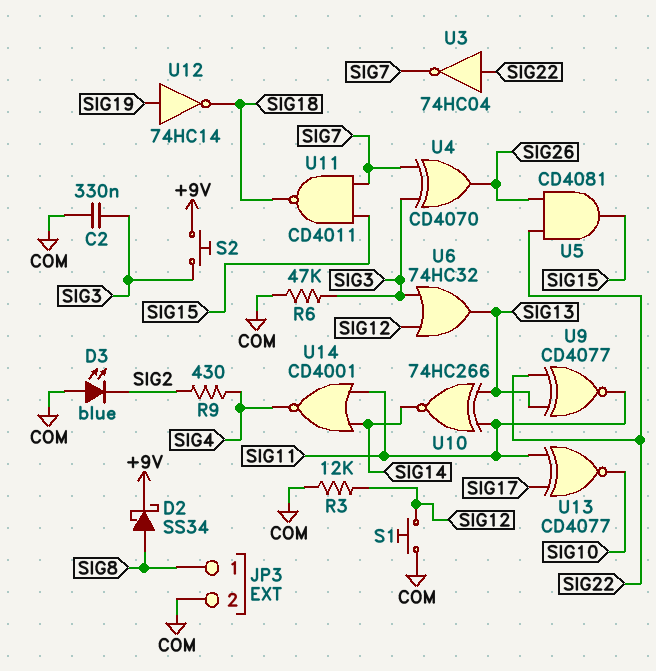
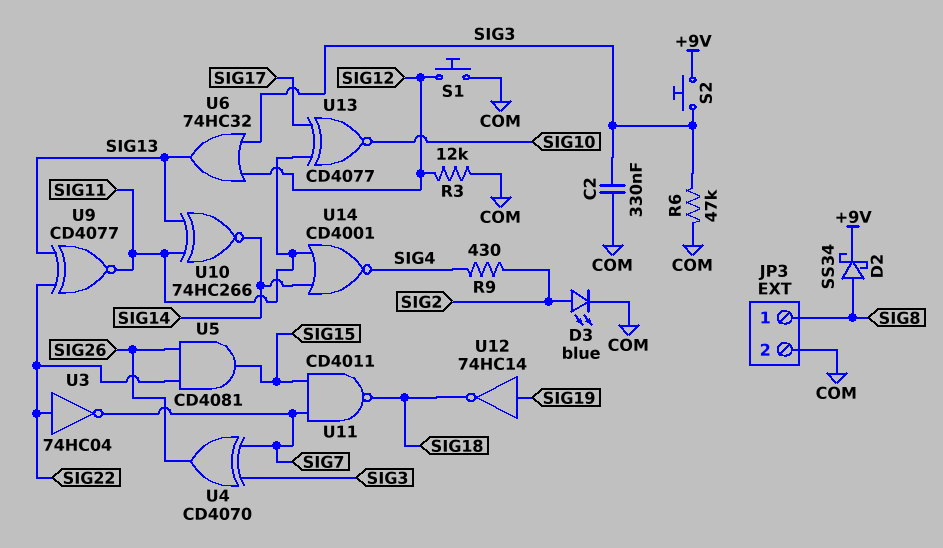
D3: LED blue (A COM, K SIG2) -> LED blue (A SIG2, K COM)

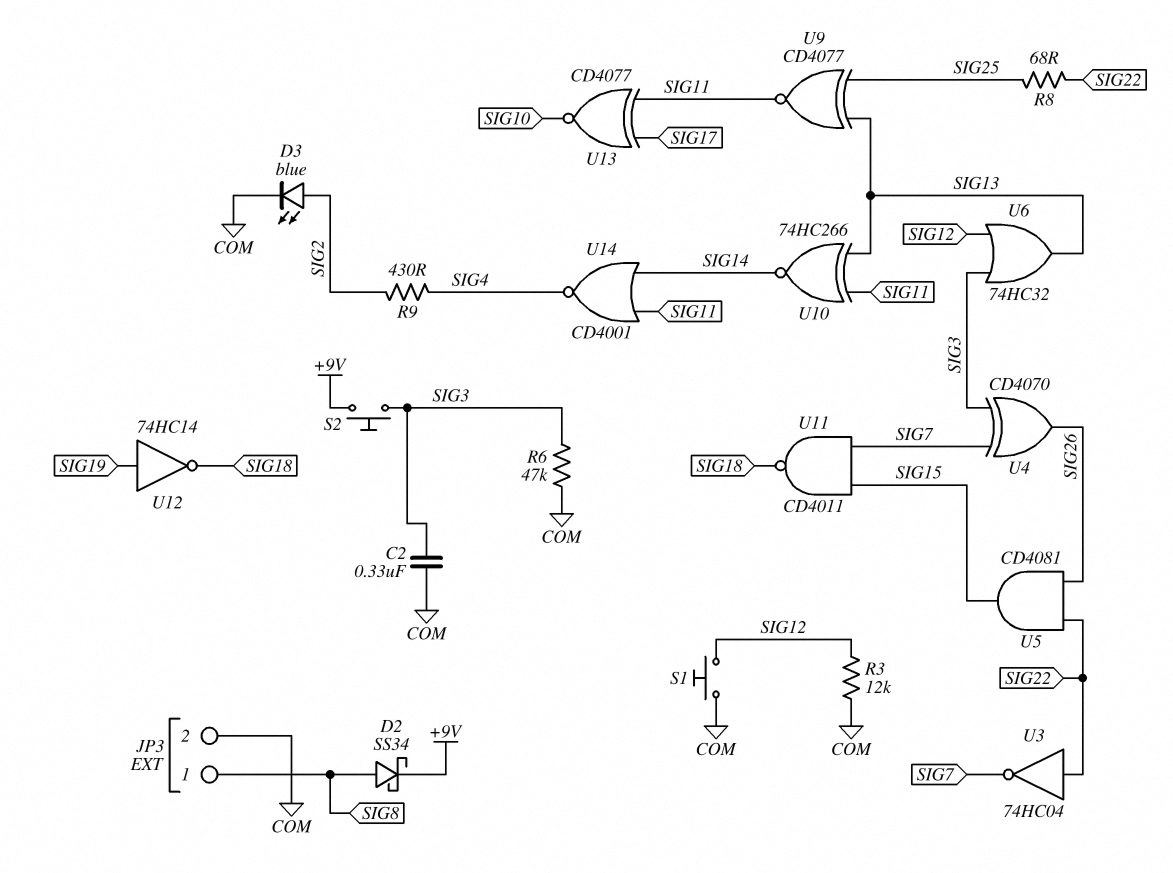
R8: none -> 68 (SIG22, SIG25)
U9: XNOR CD4077 (in SIG13, in SIG22, out SIG11) -> XNOR CD4077 (in SIG13, in SIG25, out SIG11)

